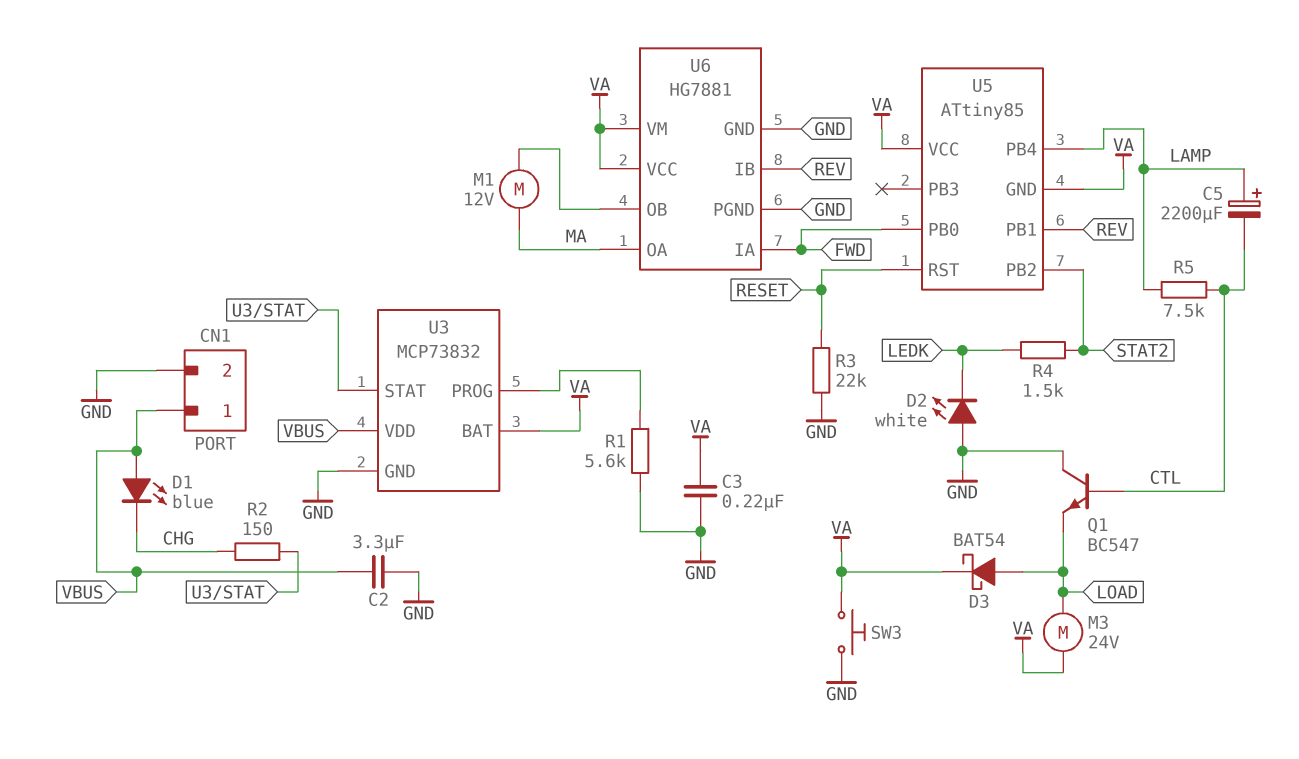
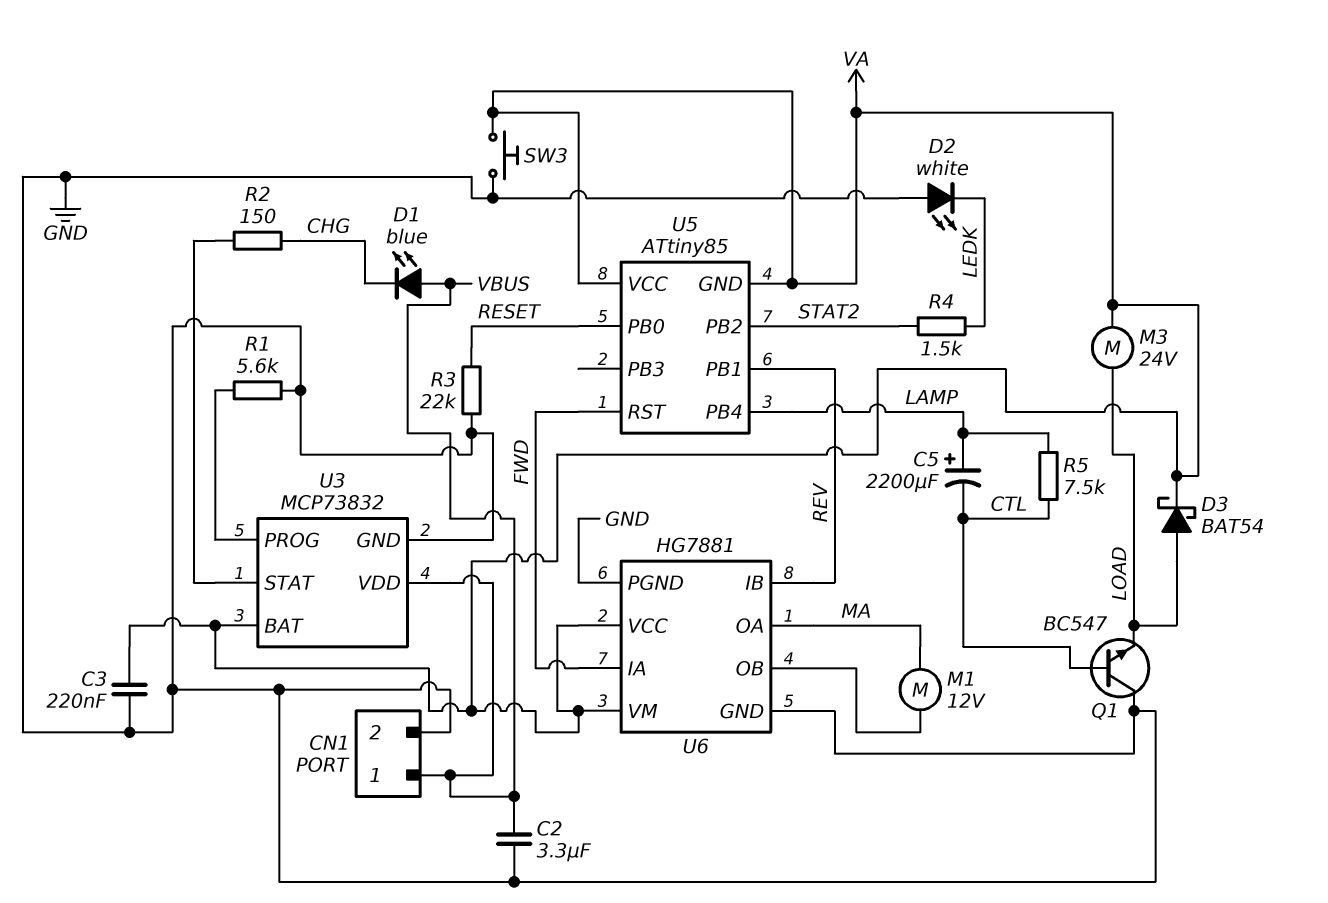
U5 pin PB0: FWD -> RESET
U5 pin RST: RESET -> FWD

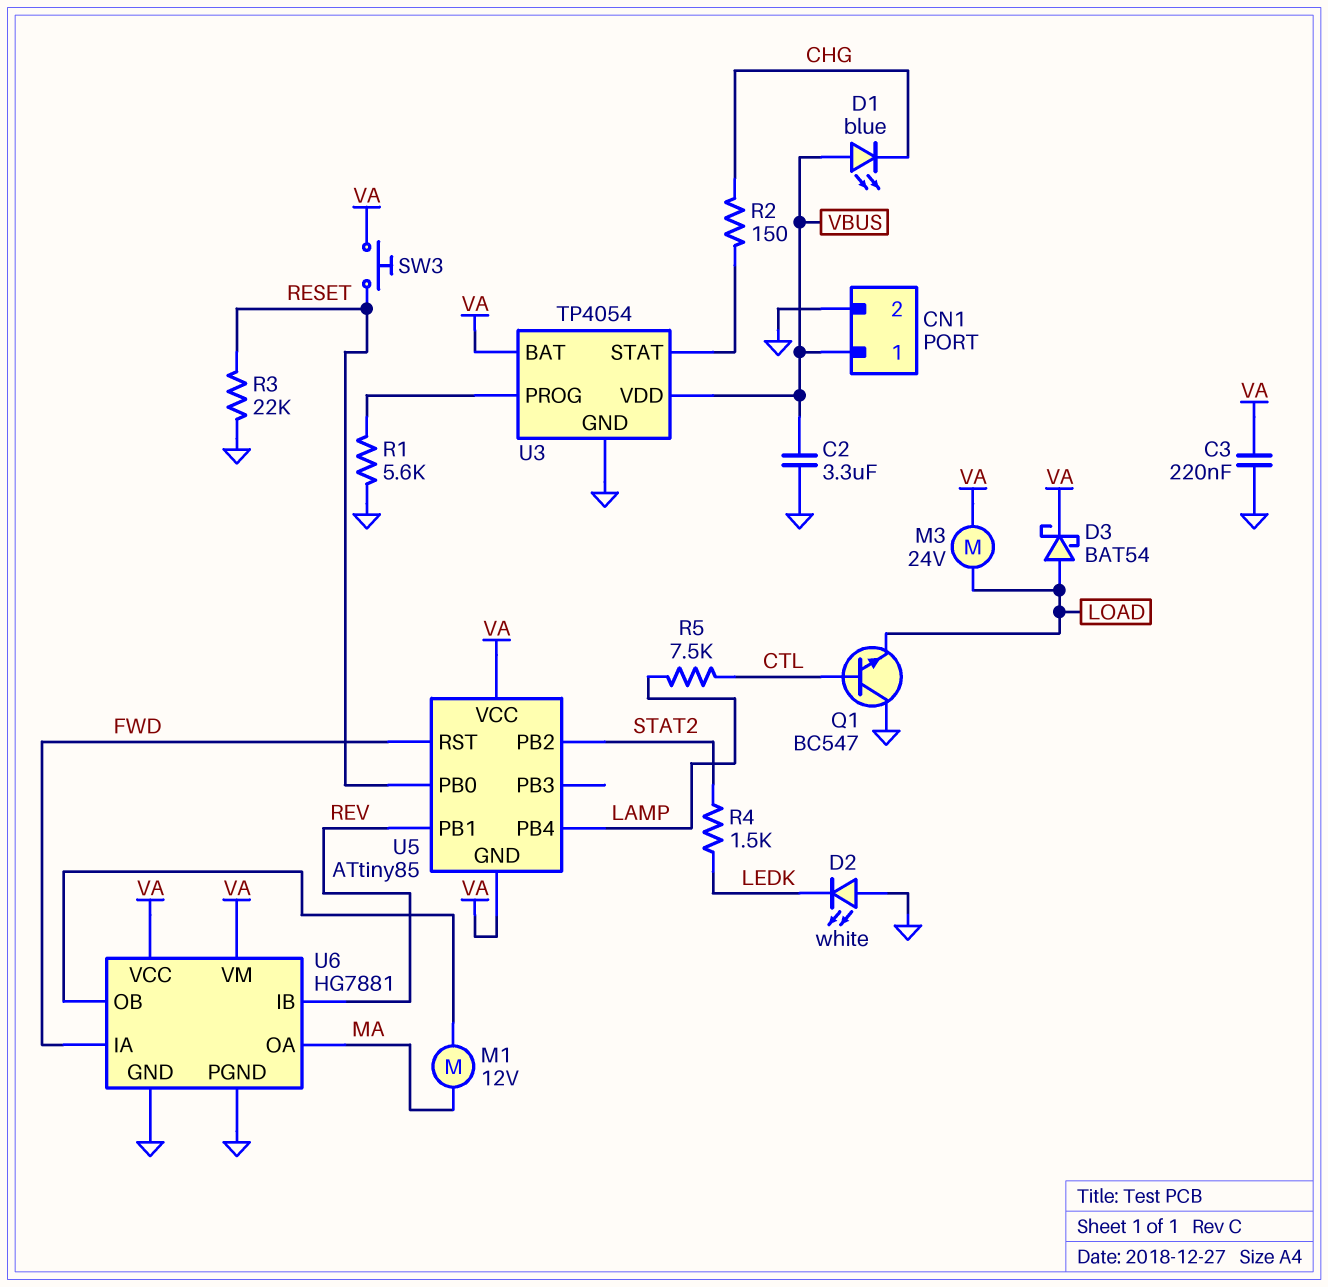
C5: 2200uF (plus LAMP, minus CTL) -> none
SW3: button (GND, VA) -> button (RESET, VA)
U3: MCP73832 -> TP4054

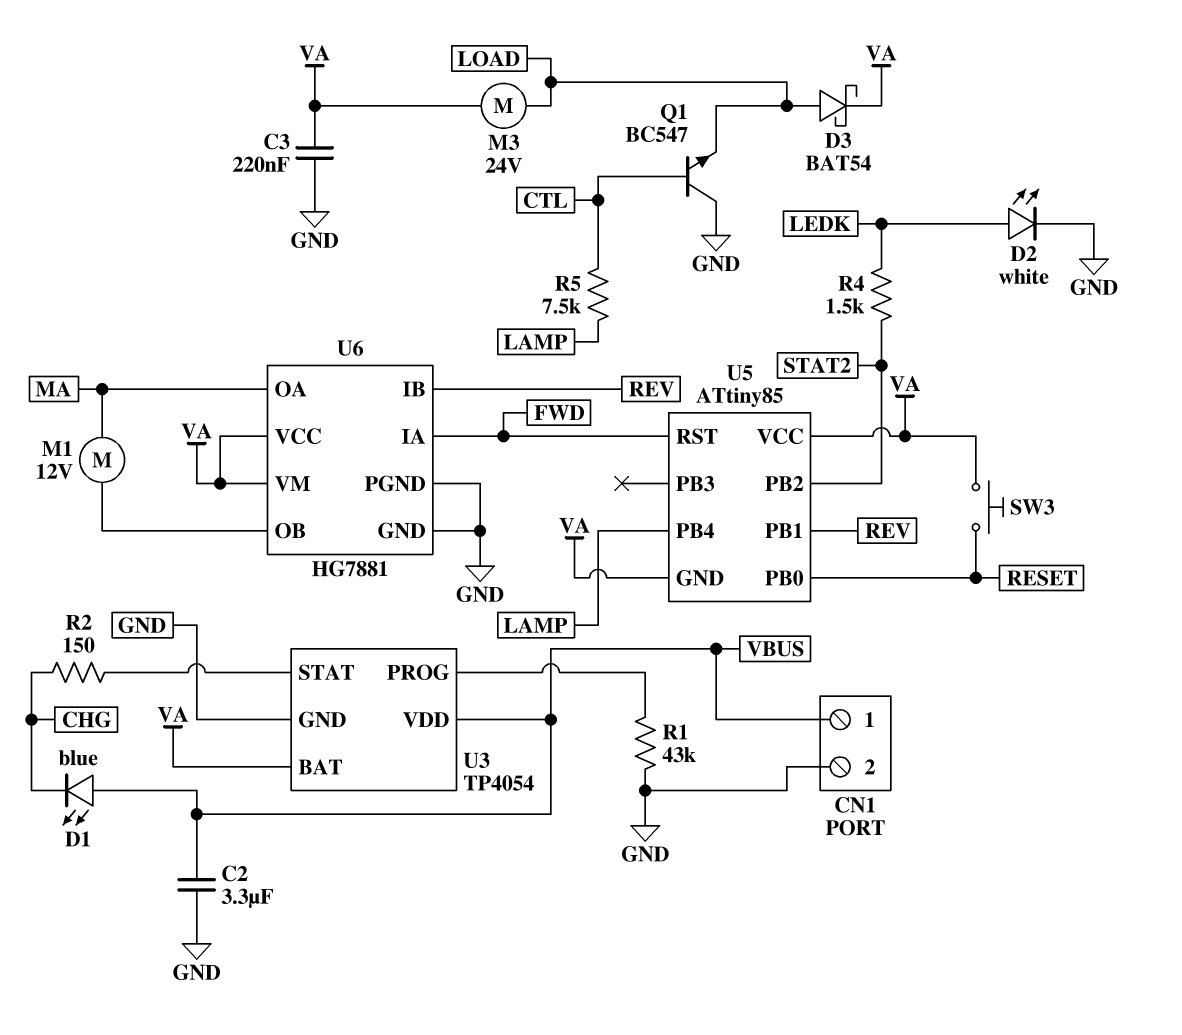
D2: LED white (A GND, K LEDK) -> LED white (A LEDK, K GND)
R1: 5.6k (GND, U3/PROG) -> 43k (GND, U3/PROG)
R3: 22k (GND, RESET) -> none

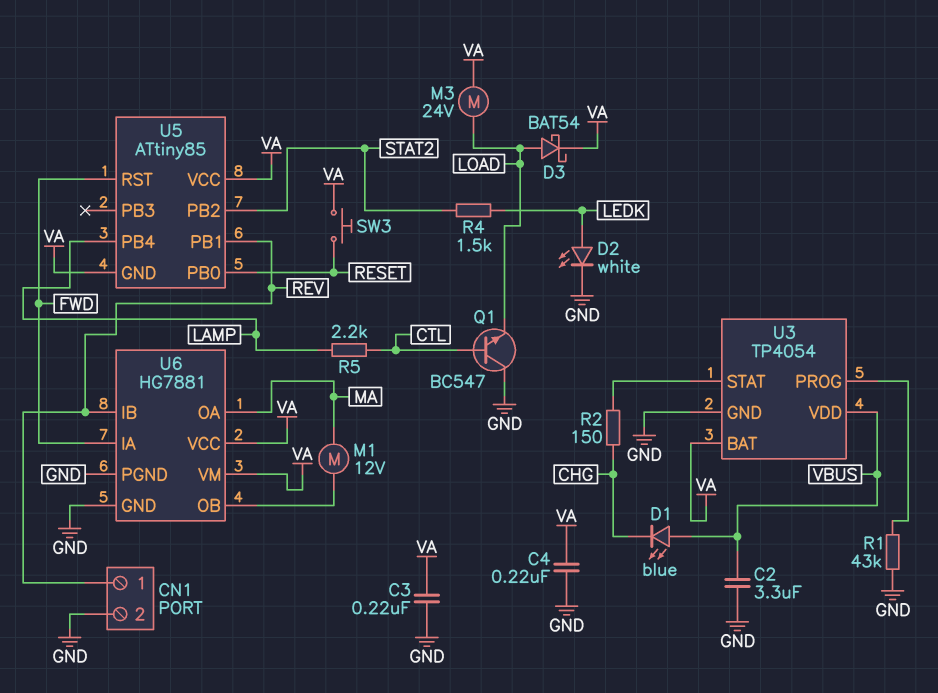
C4: none -> 220nF (GND, VA)
CN1 pin 1: VBUS -> REV
R5: 7.5k (CTL, LAMP) -> 2.2k (CTL, LAMP)

